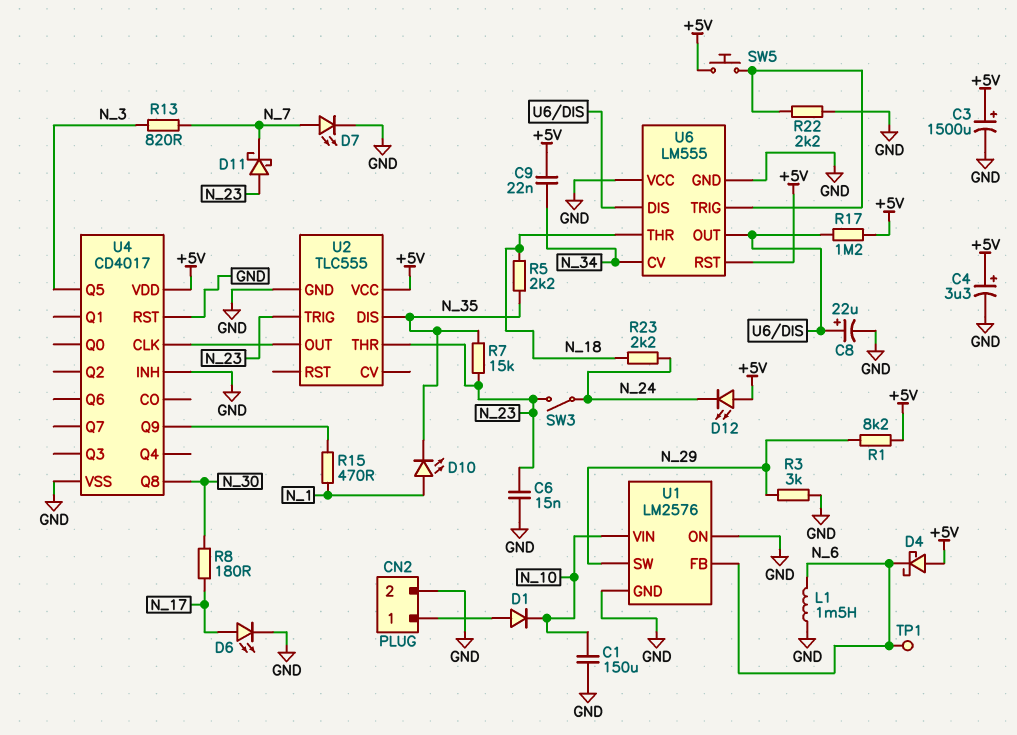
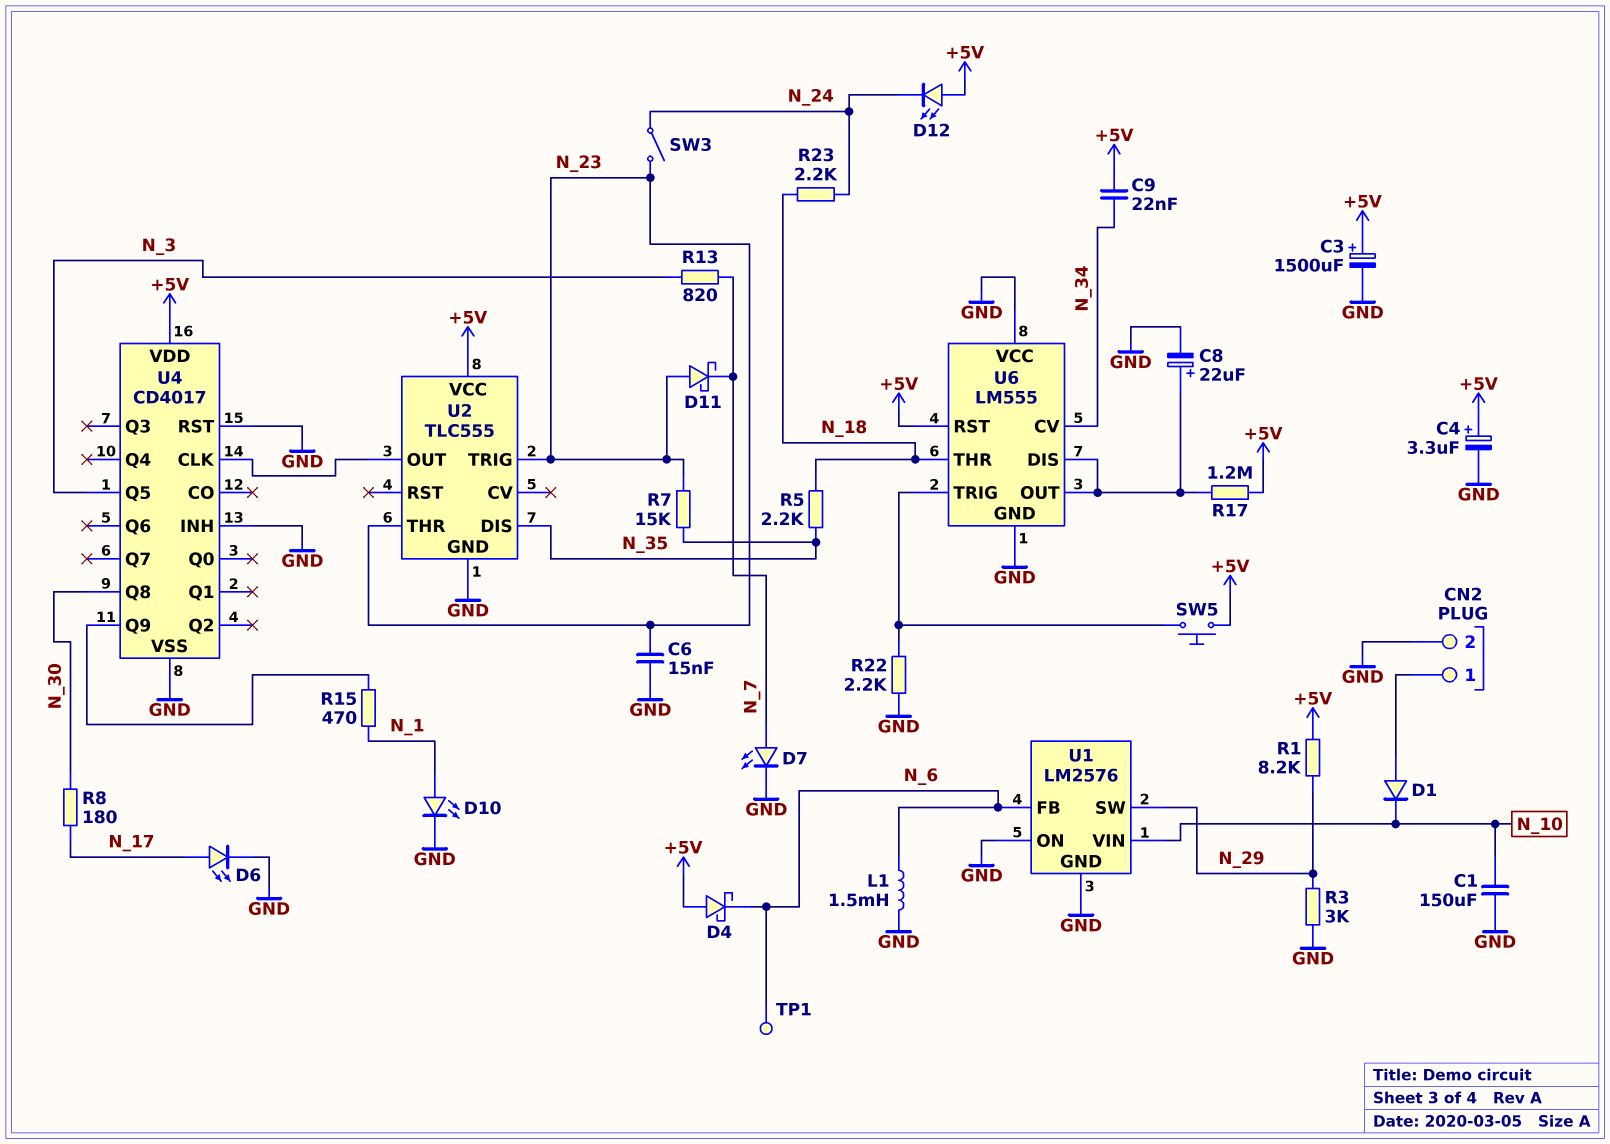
D10: LED (A N_1, K N_35) -> LED (A N_1, K GND)

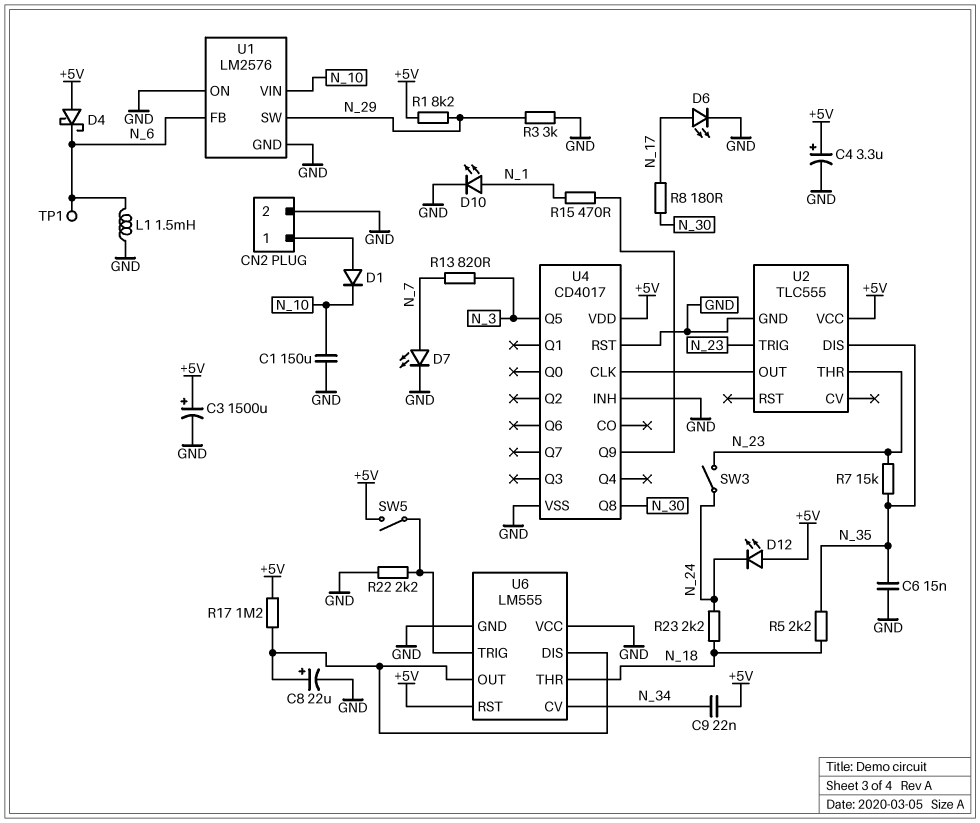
C6: 15nF (GND, N_23) -> 15nF (GND, N_35)
D11: schottky (A N_23, K N_7) -> none
SW5: button (+5V, U6/TRIG) -> switch (+5V, U6/TRIG)

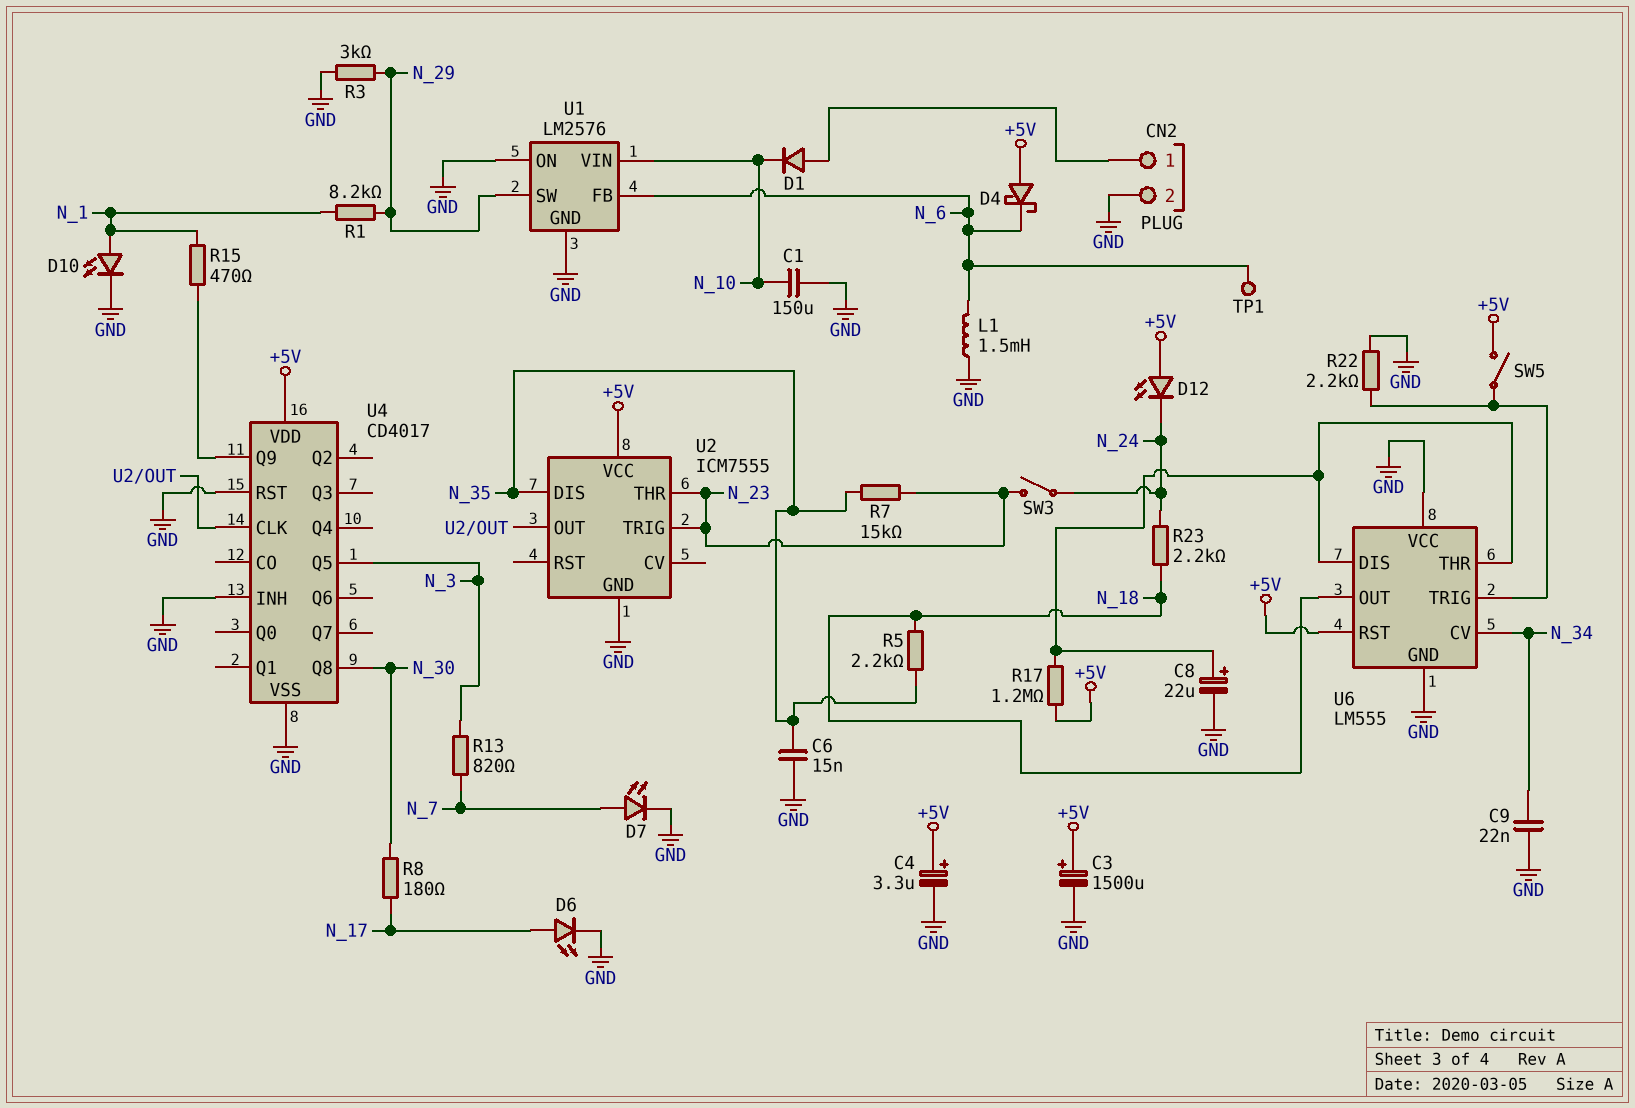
C9: 22nF (+5V, N_34) -> 22nF (GND, N_34)
R1: 8.2k (+5V, N_29) -> 8.2k (N_1, N_29)
U2: TLC555 -> ICM7555
U6 pin OUT: U6/DIS -> N_18
U6 pin THR: N_18 -> U6/DIS

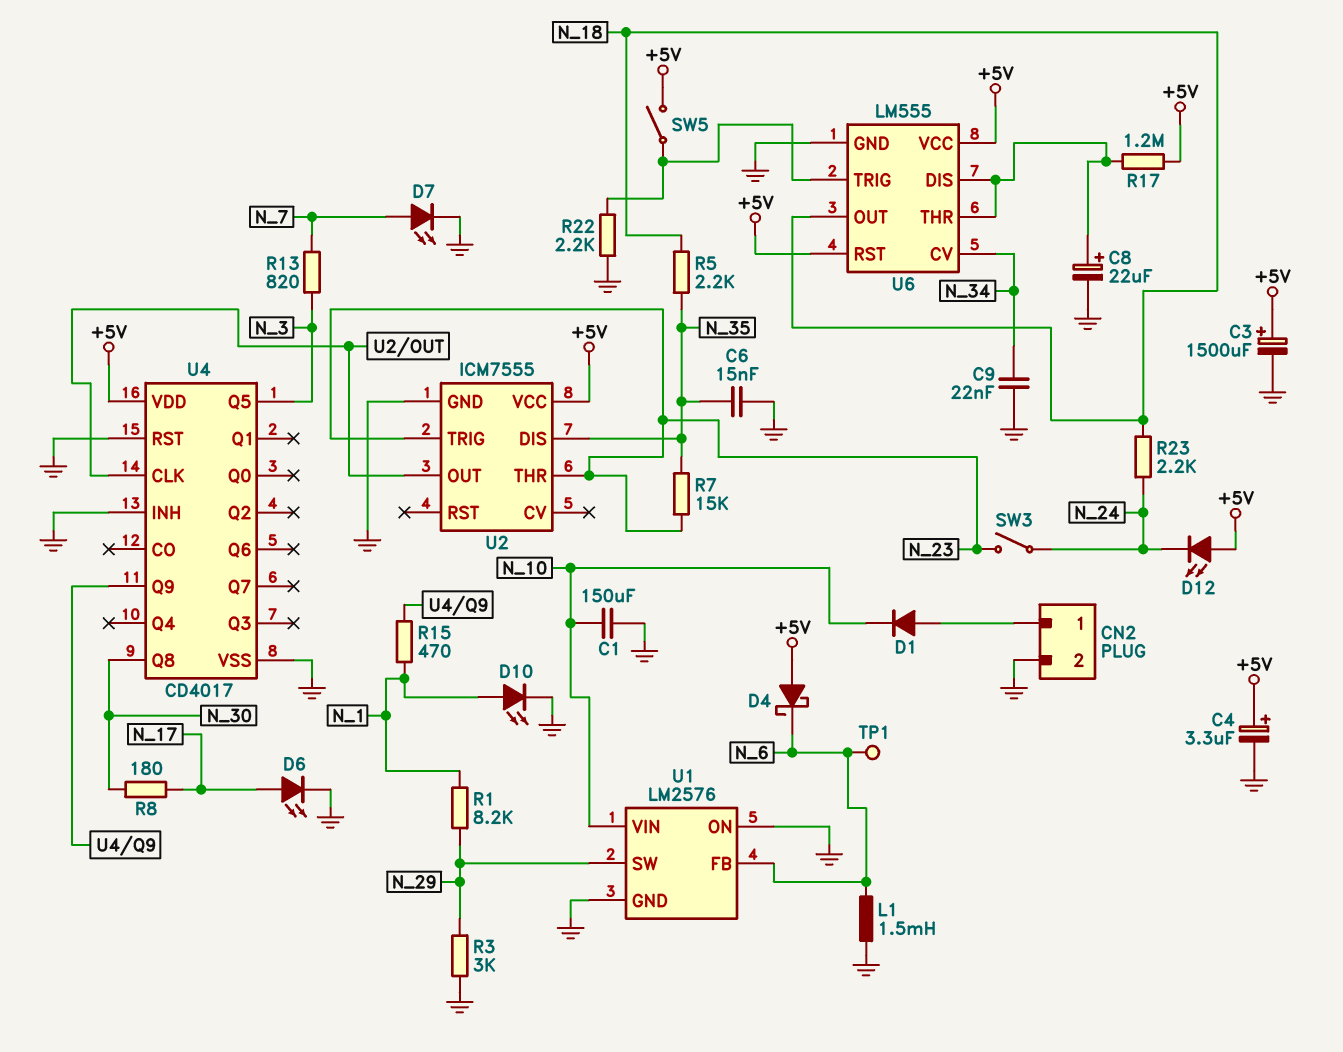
U6 pin VCC: GND -> +5V

